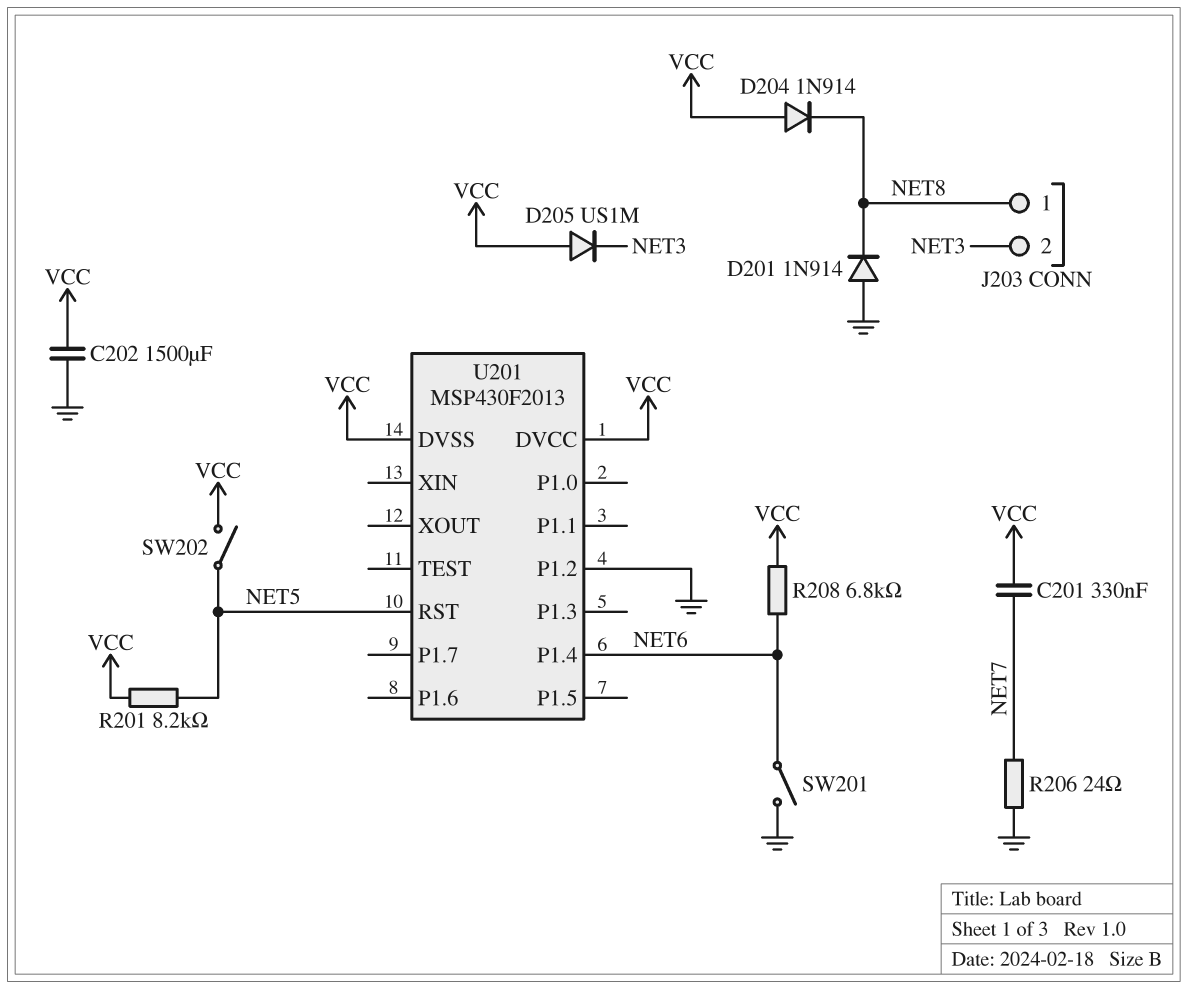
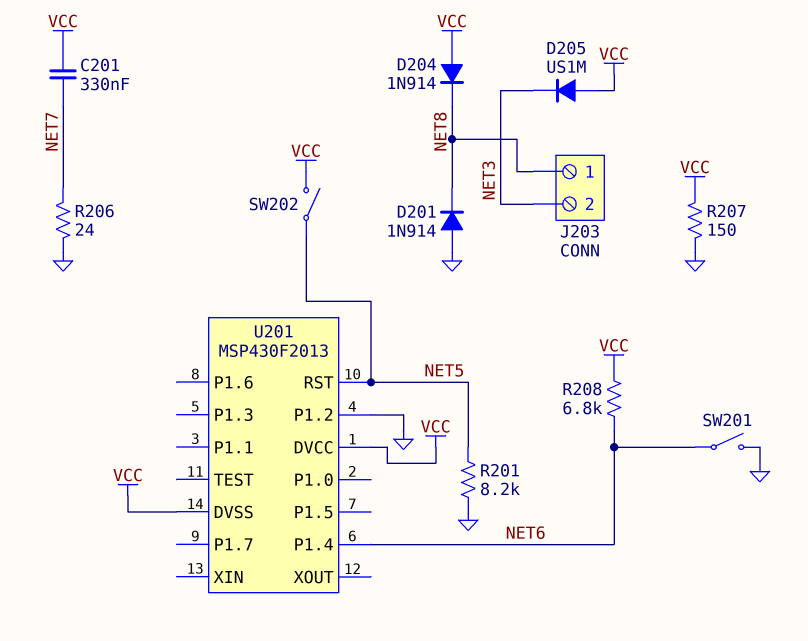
C202: 1500uF (GND, VCC) -> none
R201: 8.2k (NET5, VCC) -> 8.2k (GND, NET5)
R207: none -> 150 (GND, VCC)

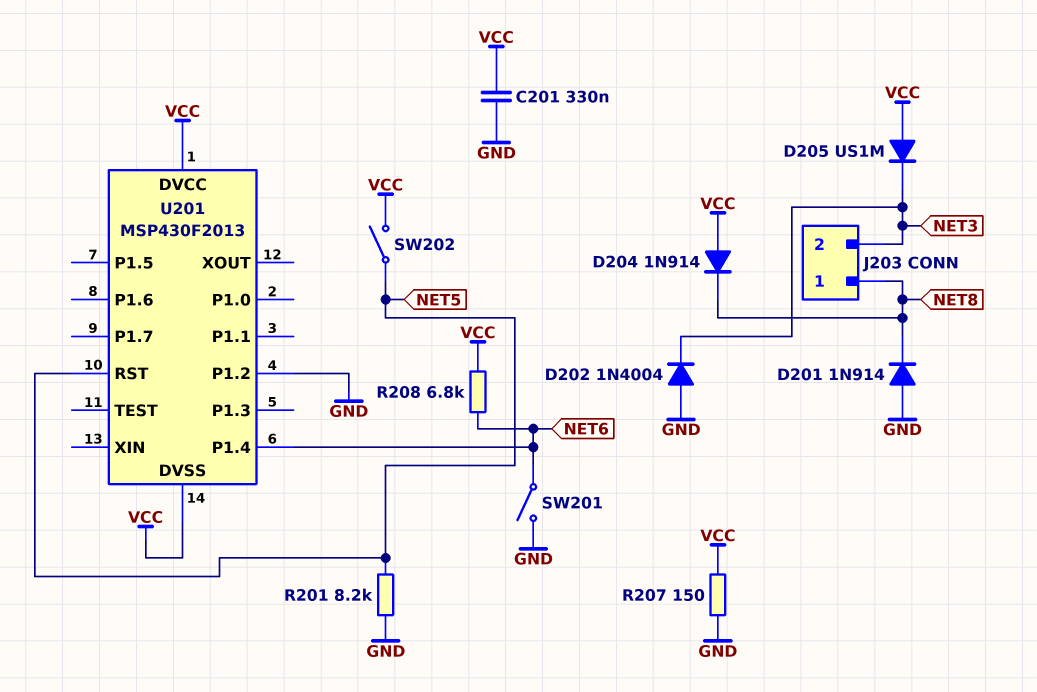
C201: 330nF (NET7, VCC) -> 330nF (GND, VCC)
D202: none -> diode 1N4004 (A GND, K NET3)
R206: 24 (GND, NET7) -> none

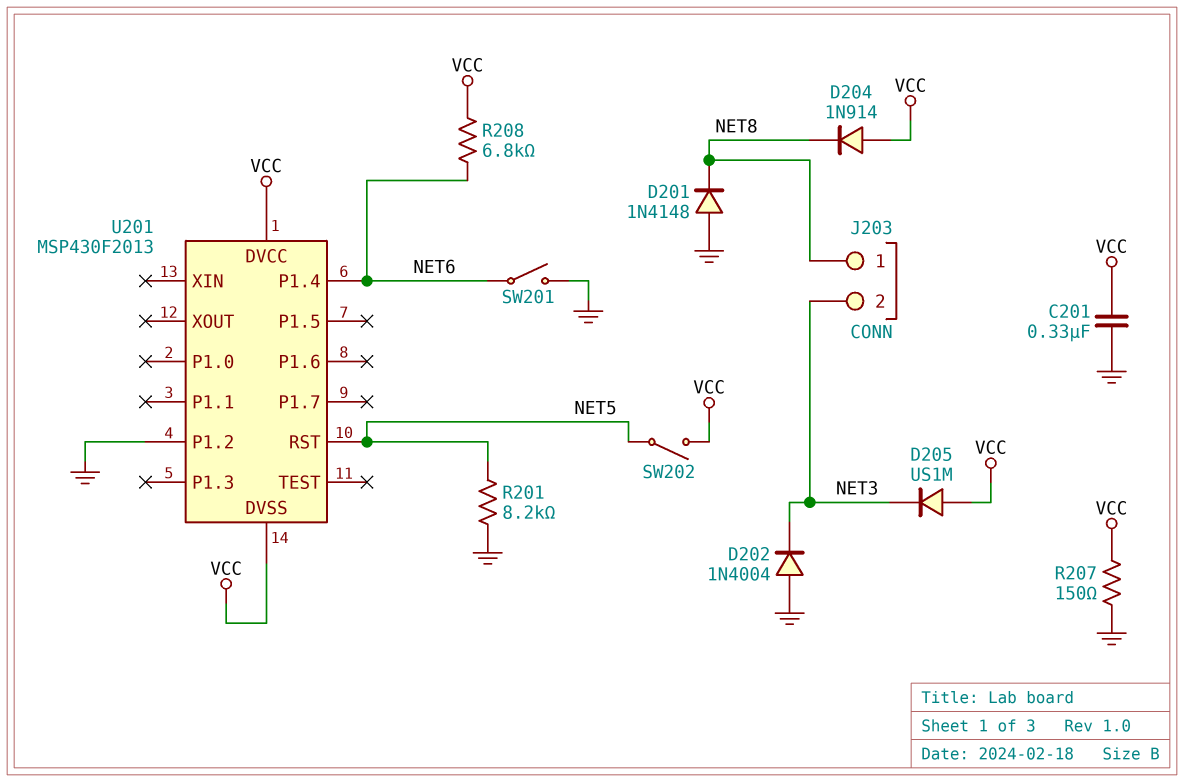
D201: diode 1N914 (A GND, K NET8) -> diode 1N4148 (A GND, K NET8)

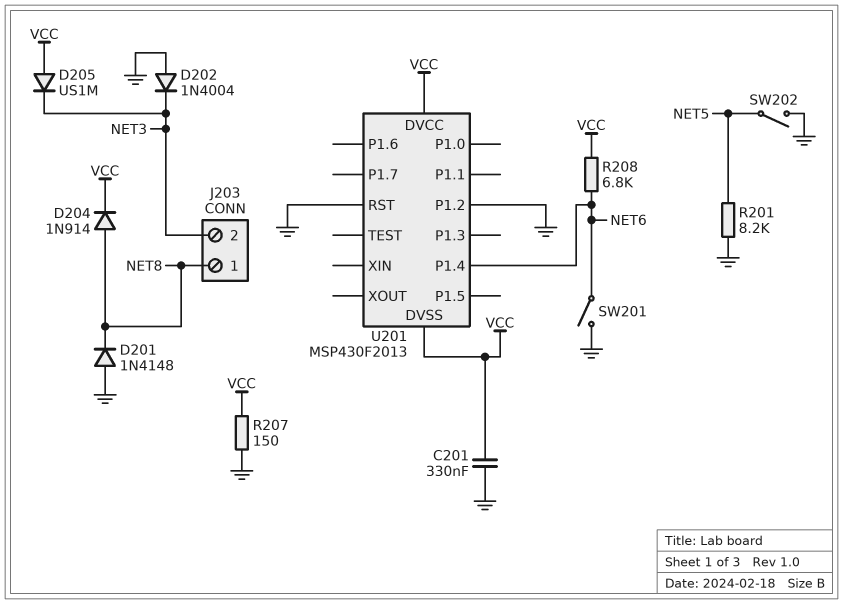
D204: diode 1N914 (A VCC, K NET8) -> diode 1N914 (A NET8, K VCC)
SW202: switch (NET5, VCC) -> switch (GND, NET5)
U201 pin RST: NET5 -> GND

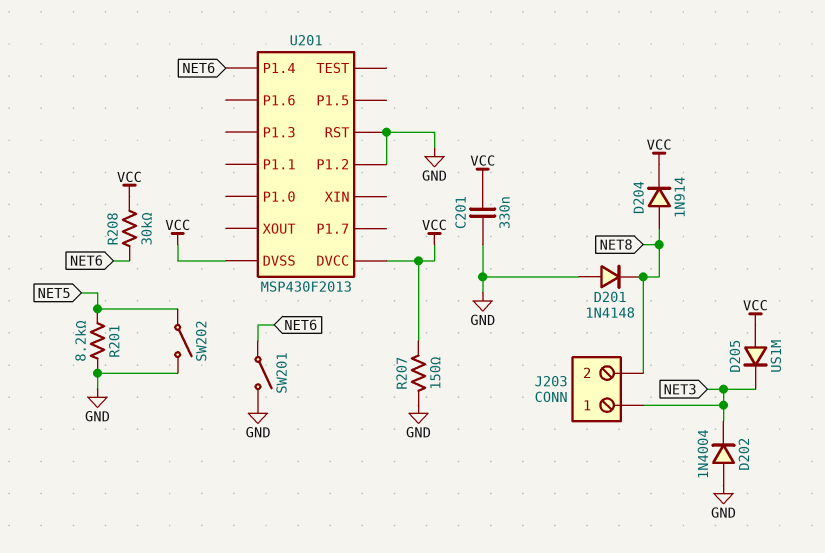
J203 pin 1: NET8 -> NET3
J203 pin 2: NET3 -> NET8
R208: 6.8k (NET6, VCC) -> 30k (NET6, VCC)

